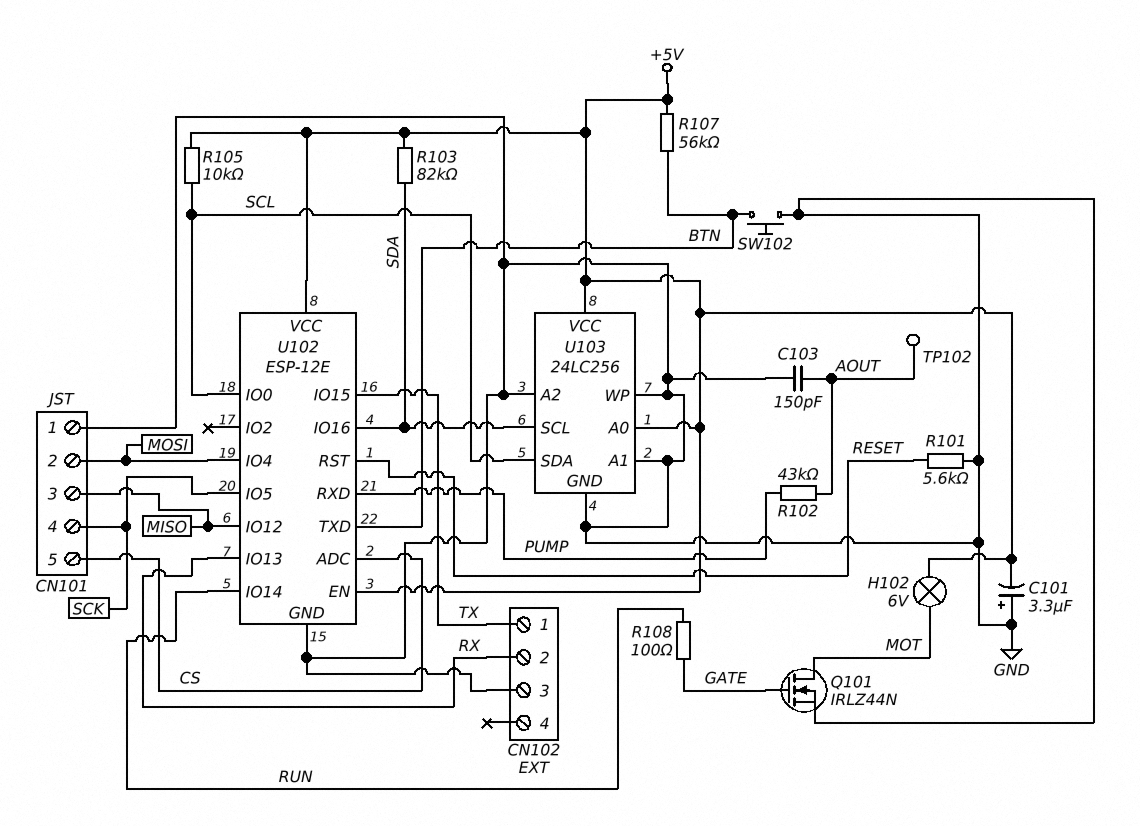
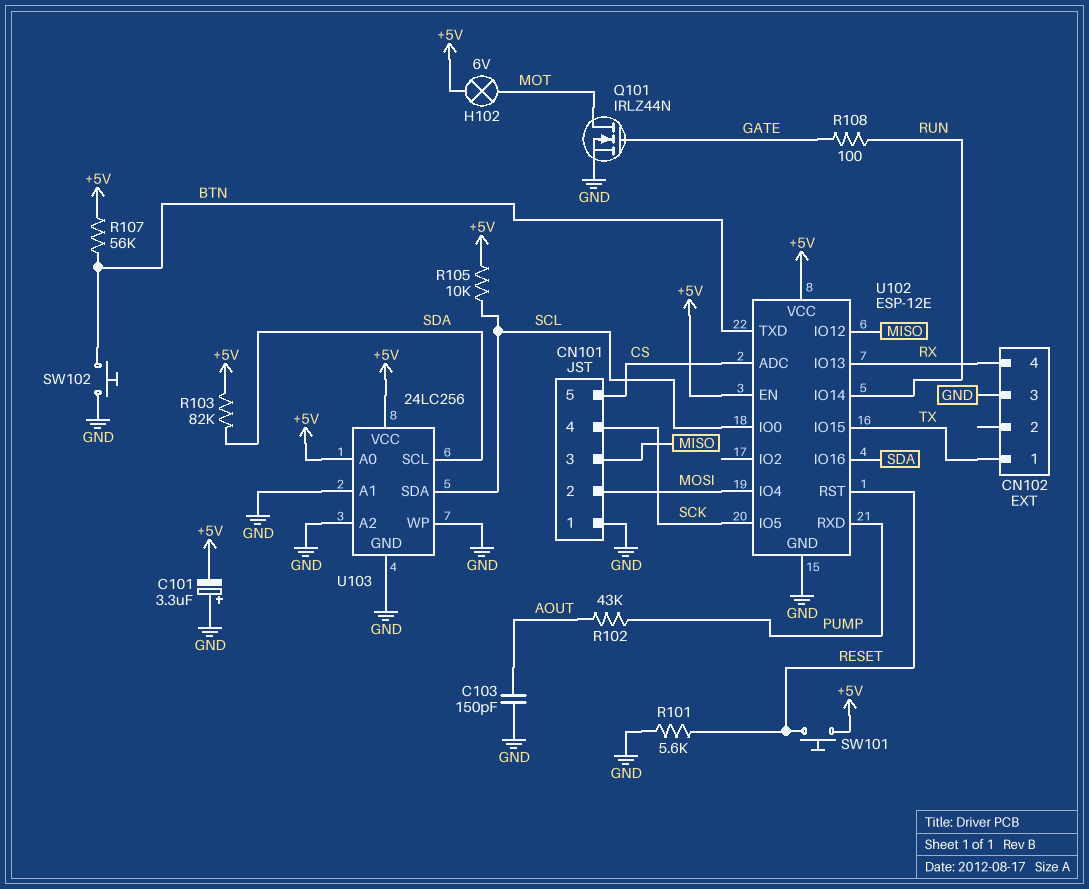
CN102 pin 2: RX -> none
CN102 pin 4: none -> RX
SW101: none -> button (+5V, RESET)
TP102: test point (AOUT) -> none

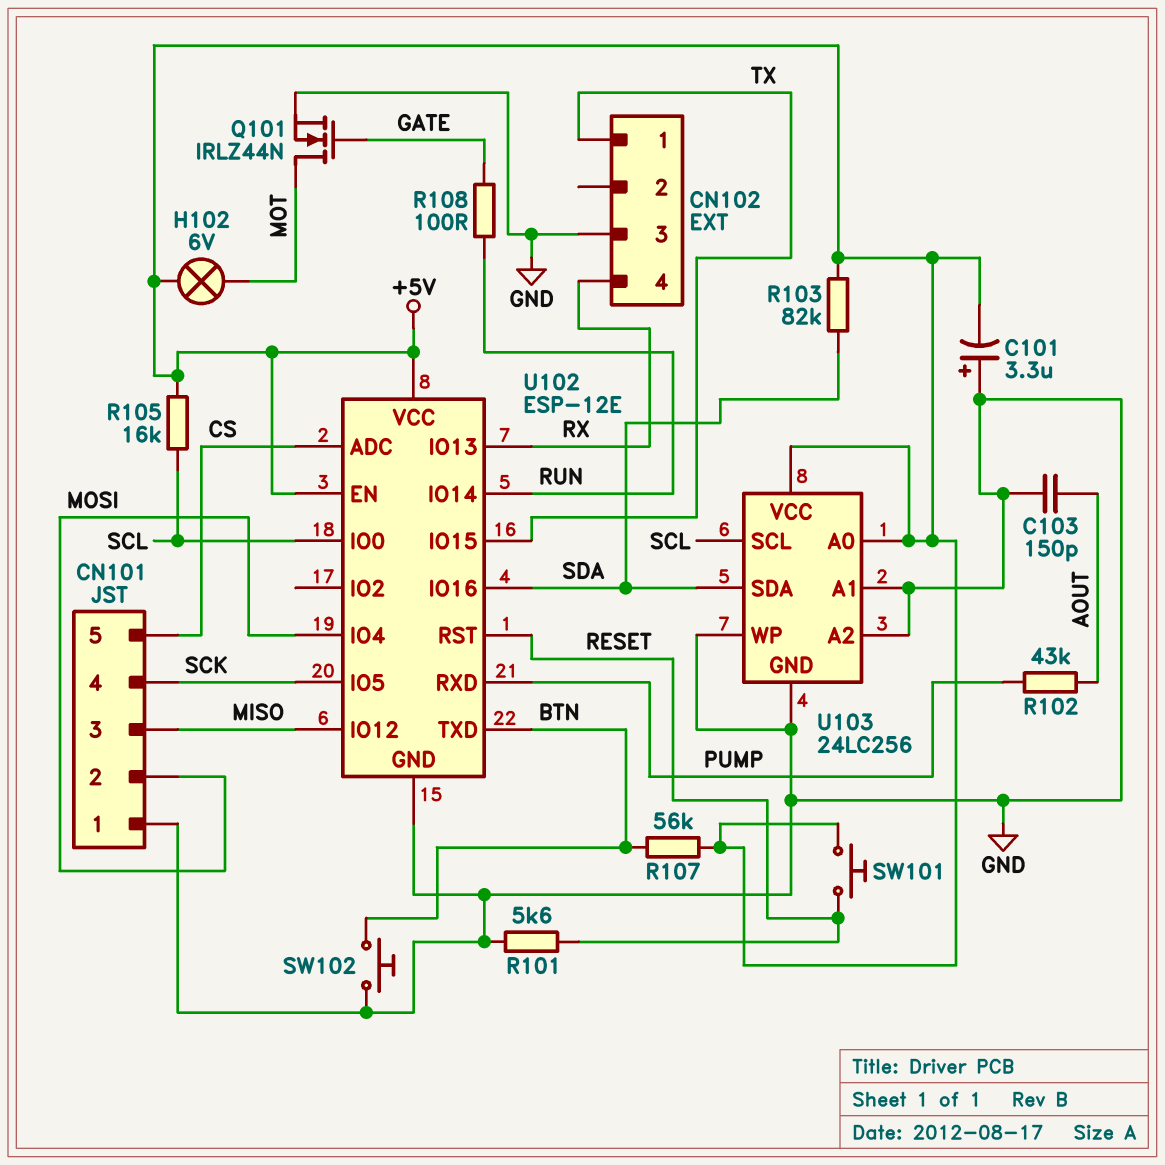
R105: 10k (+5V, SCL) -> 16k (+5V, SCL)
U103 pin SCL: SDA -> SCL
U103 pin SDA: SCL -> SDA

